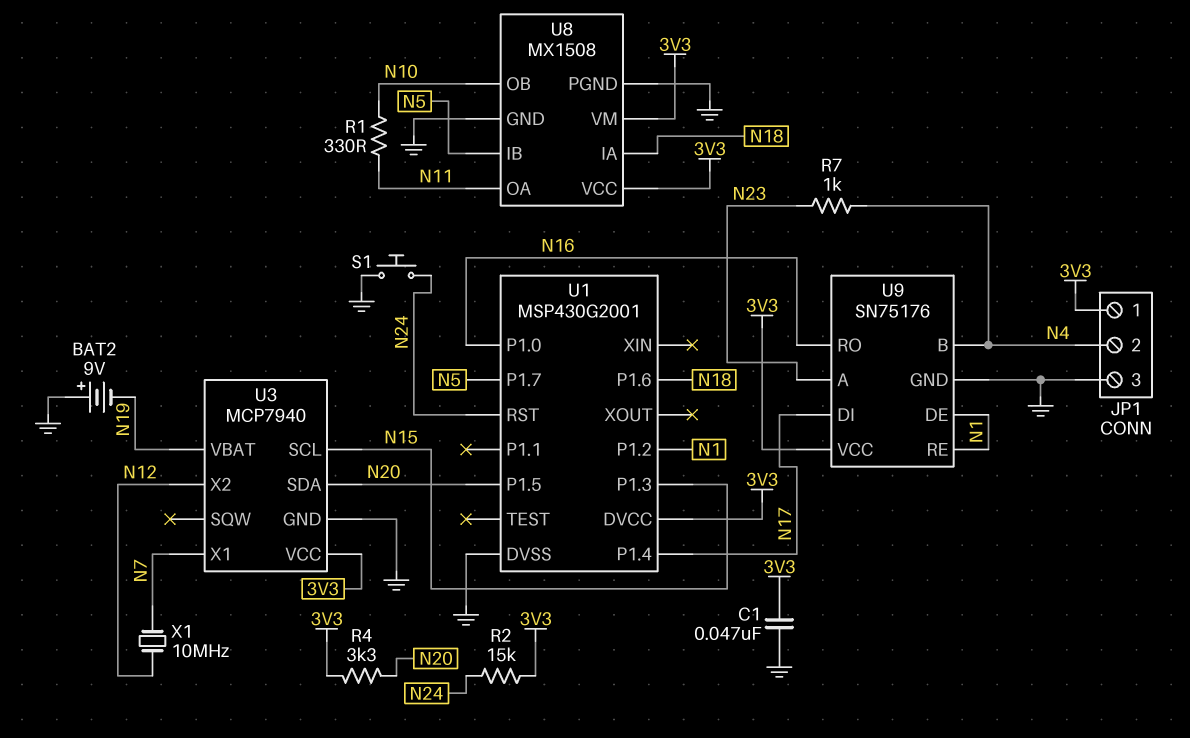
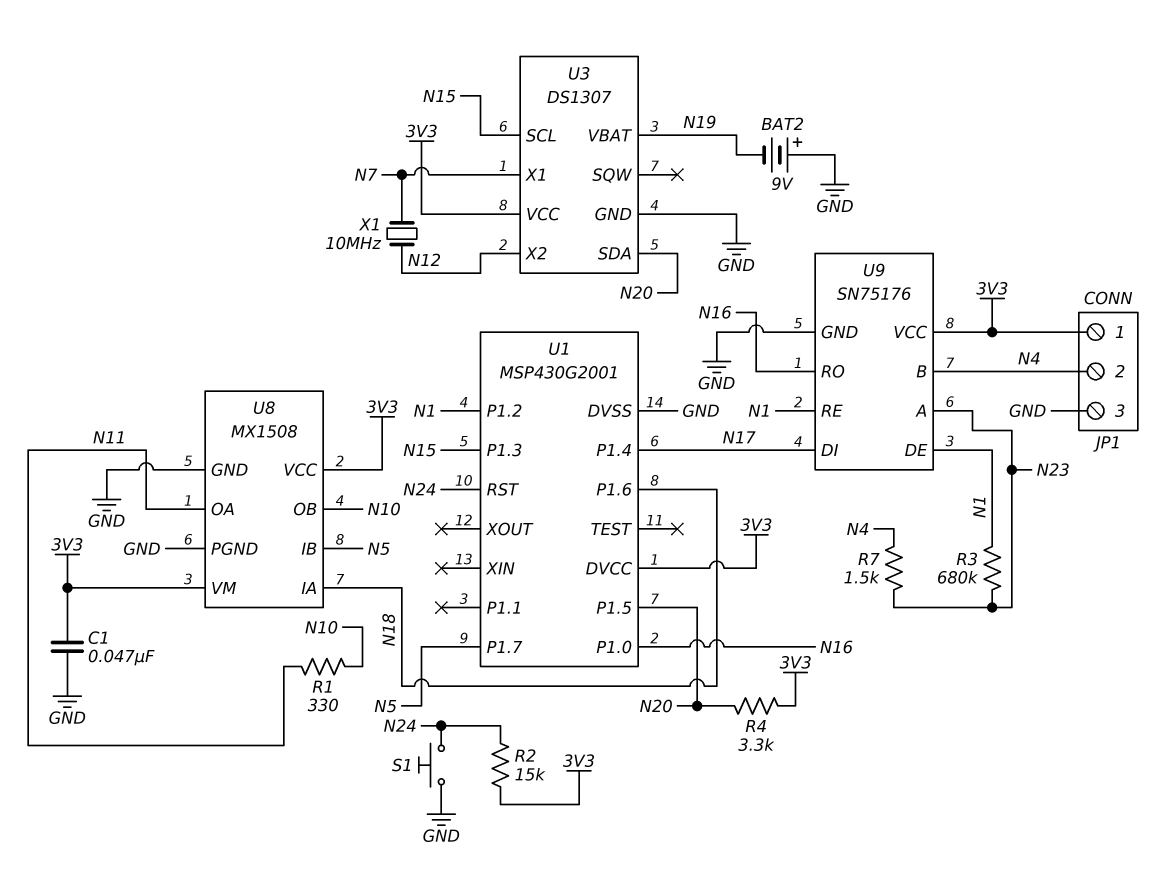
R3: none -> 680k (N1, N23)
R7: 1k (N4, N23) -> 1.5k (N4, N23)
U3: MCP7940 -> DS1307

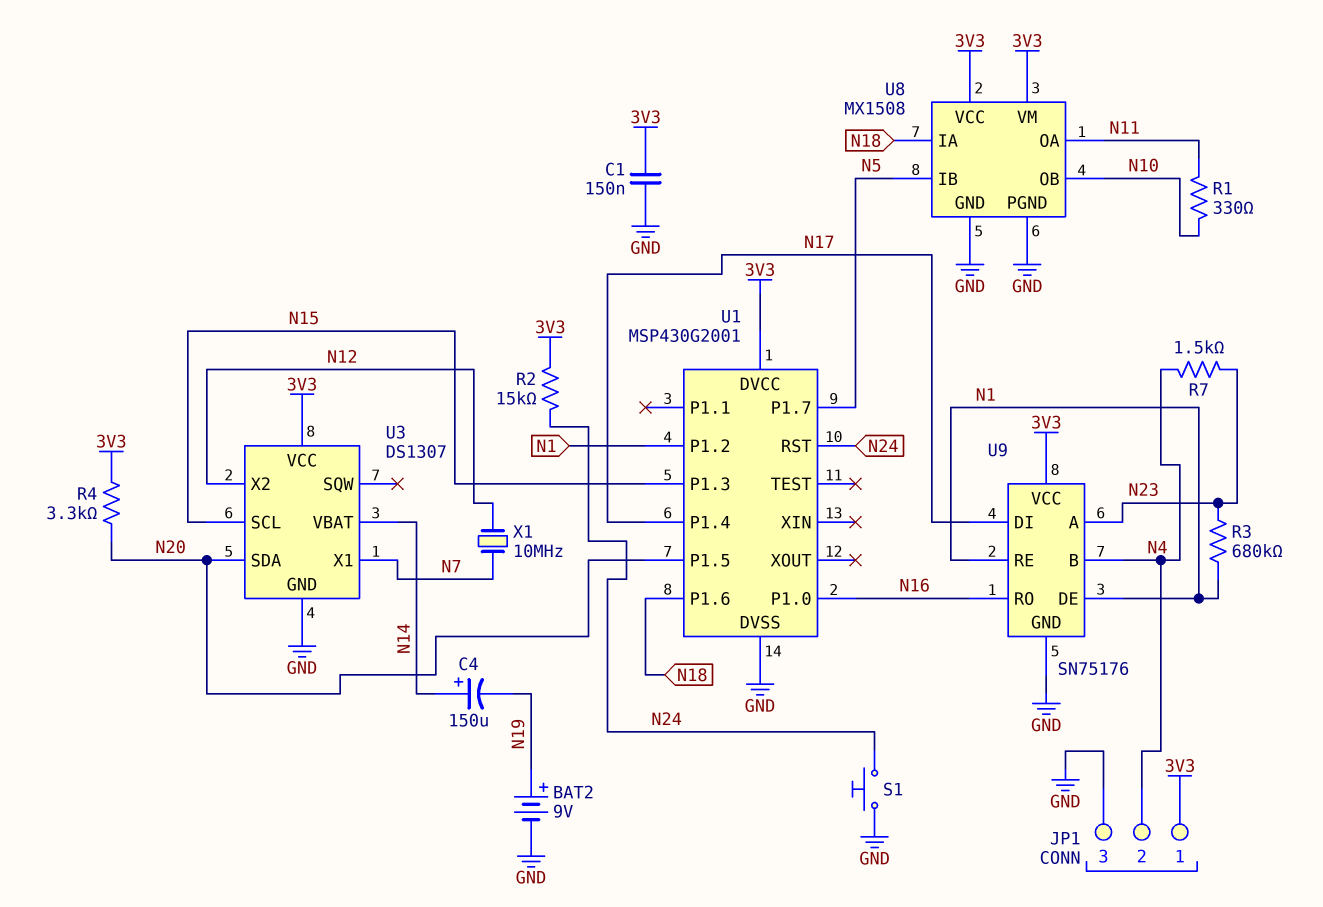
BAT2: 9V (plus GND, minus N19) -> 9V (plus N19, minus GND)
C1: 47nF (3V3, GND) -> 150nF (3V3, GND)
C4: none -> 150uF (plus N14, minus N19)
U3 pin VBAT: N19 -> N14

